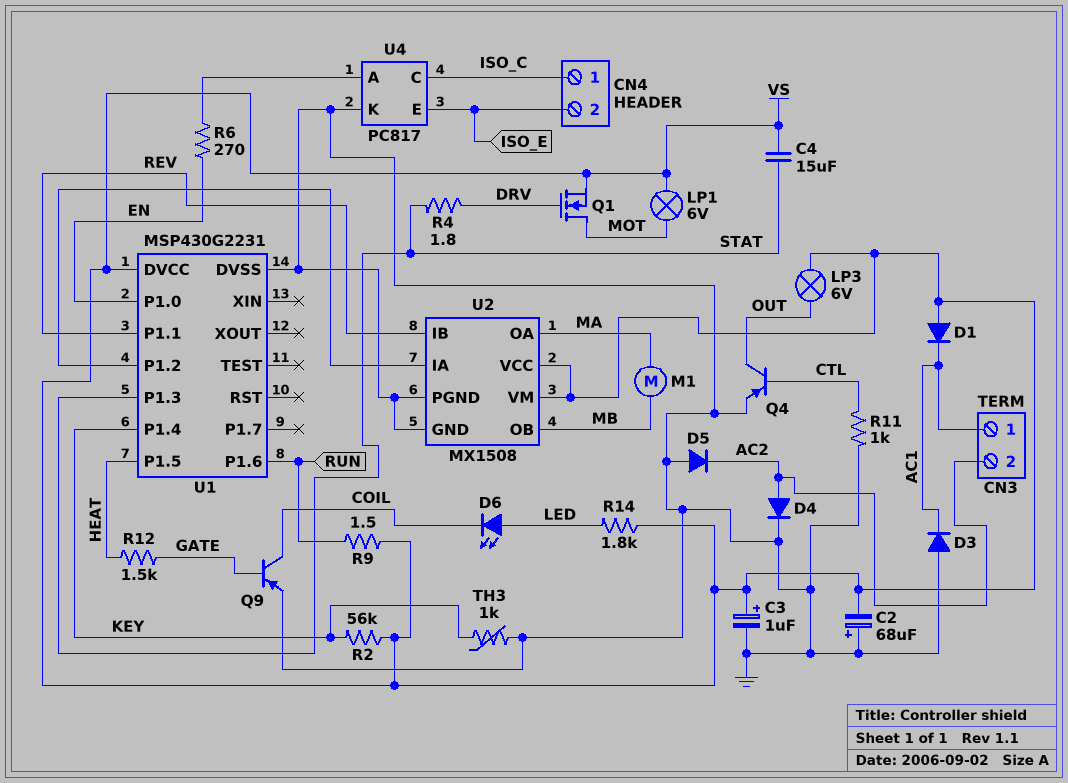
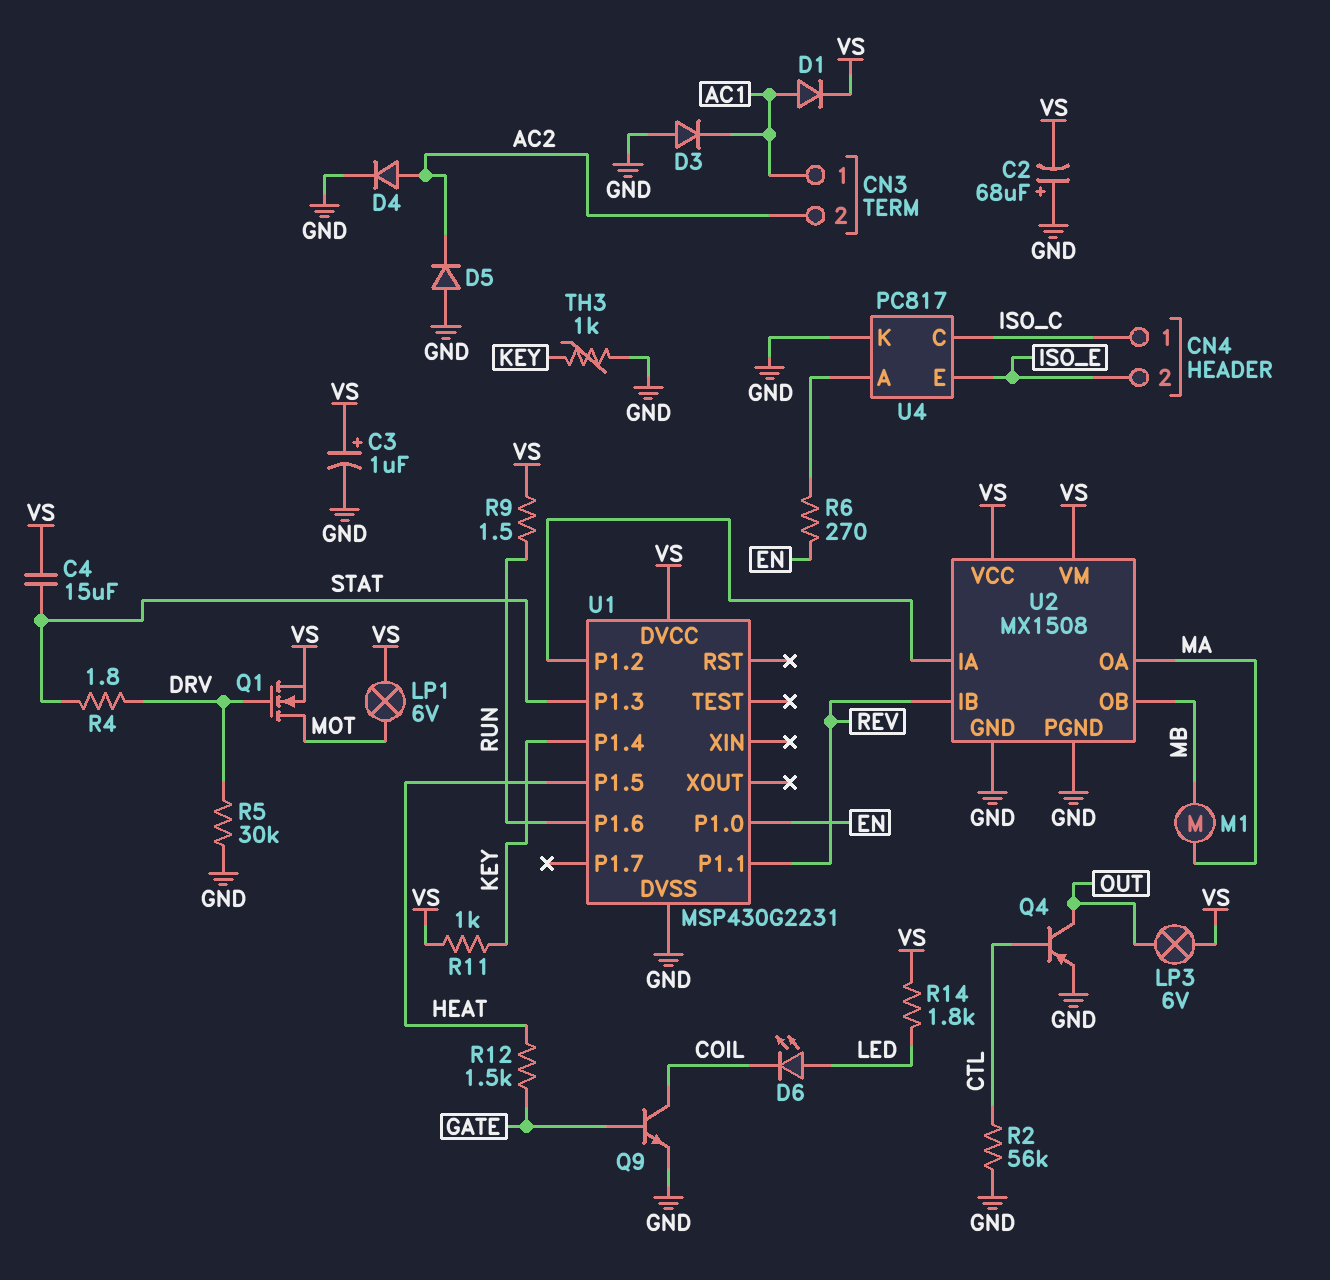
D1: diode (A VS, K AC1) -> diode (A AC1, K VS)
Q9: PNP (B GATE, C COIL, E GND) -> NPN (B GATE, C COIL, E GND)
R2: 56k (KEY, VS) -> 56k (CTL, GND)
R5: none -> 30k (DRV, GND)
R11: 1k (CTL, GND) -> 1k (KEY, VS)

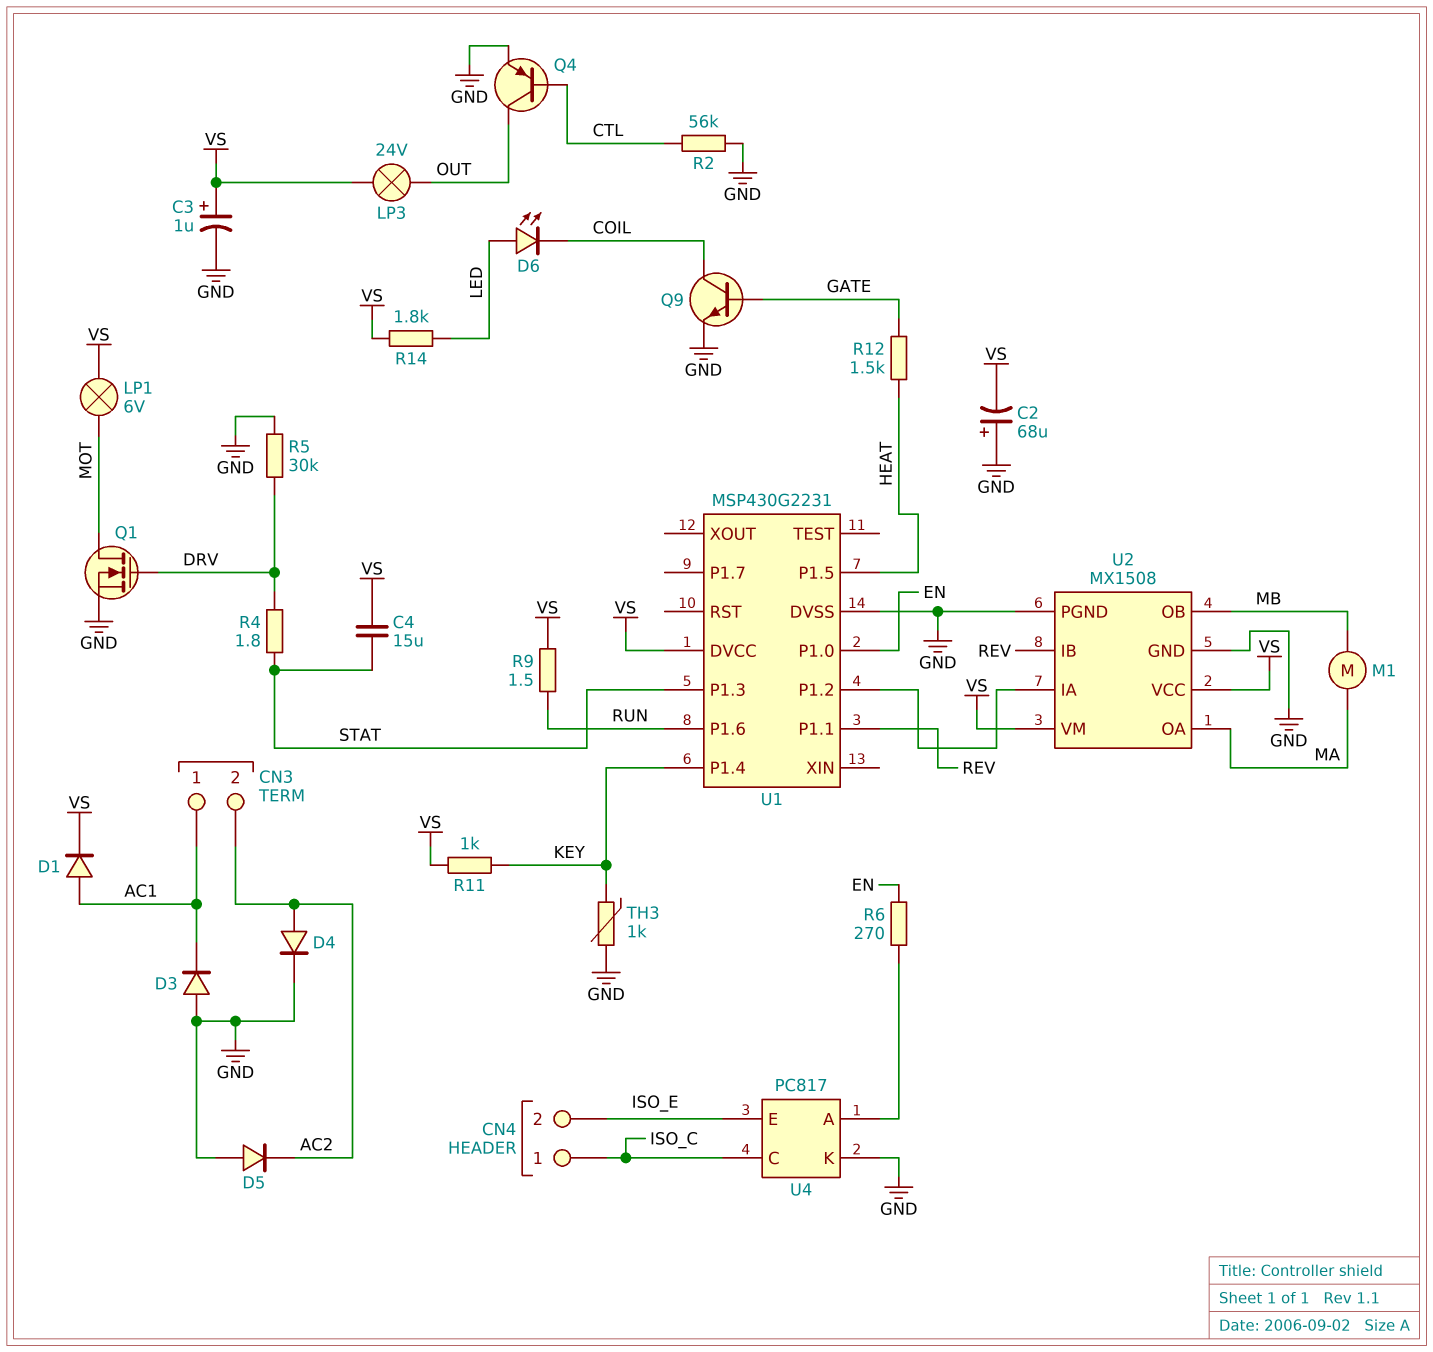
LP3: lamp 6V (OUT, VS) -> lamp 24V (OUT, VS)
Q1: NMOS (G DRV, D MOT, S VS) -> NMOS (G DRV, D MOT, S GND)

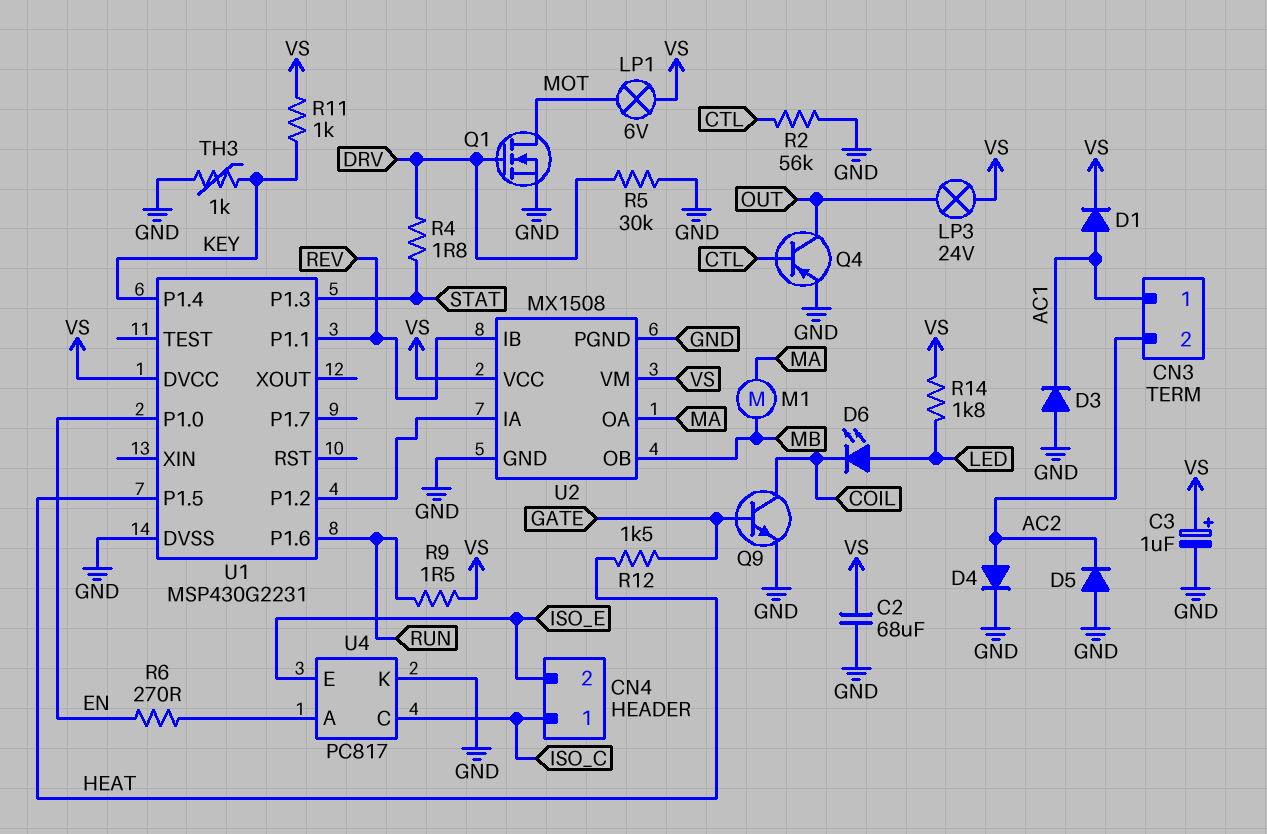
C2: 68uF (plus GND, minus VS) -> 68uF (GND, VS)
C4: 15uF (STAT, VS) -> none

